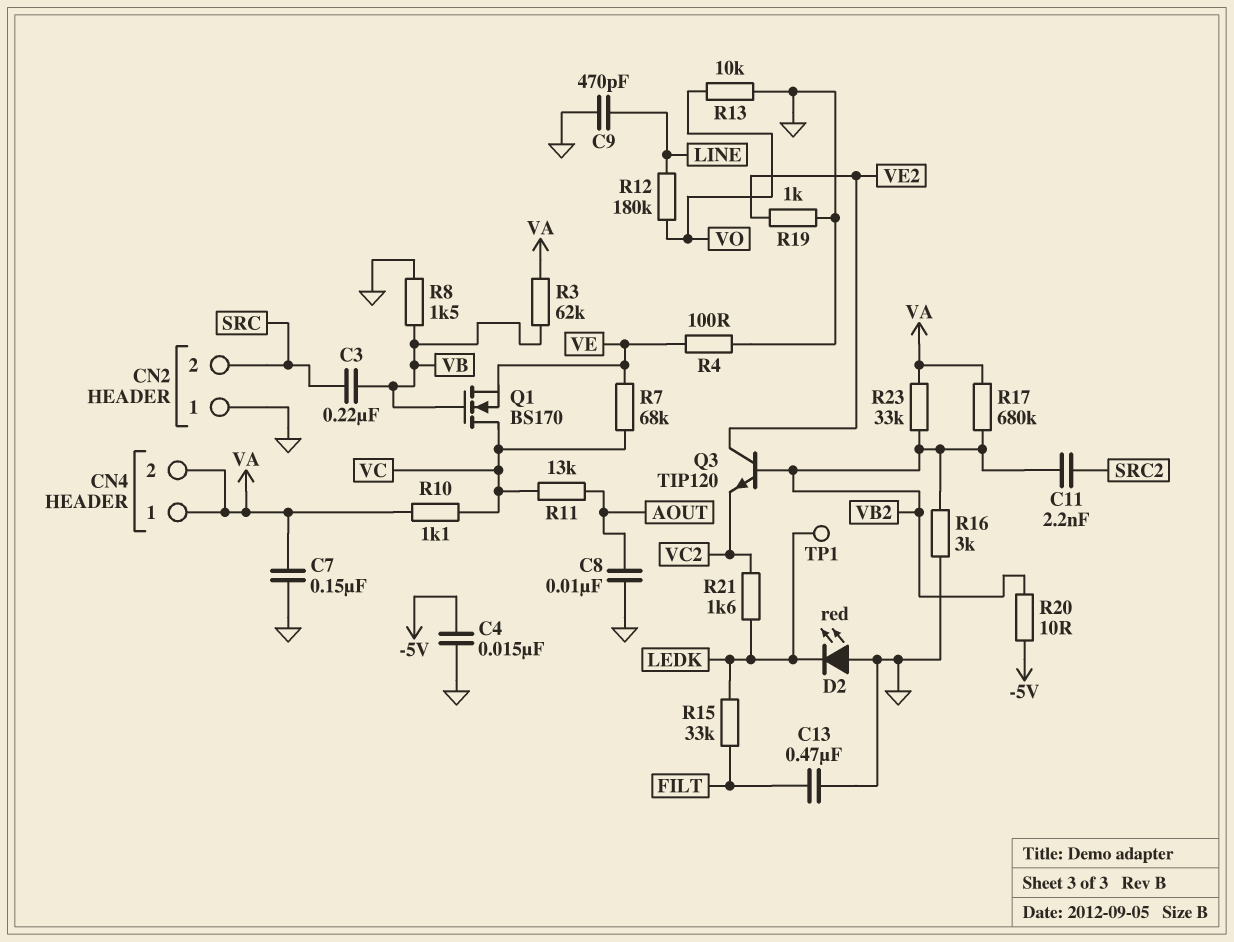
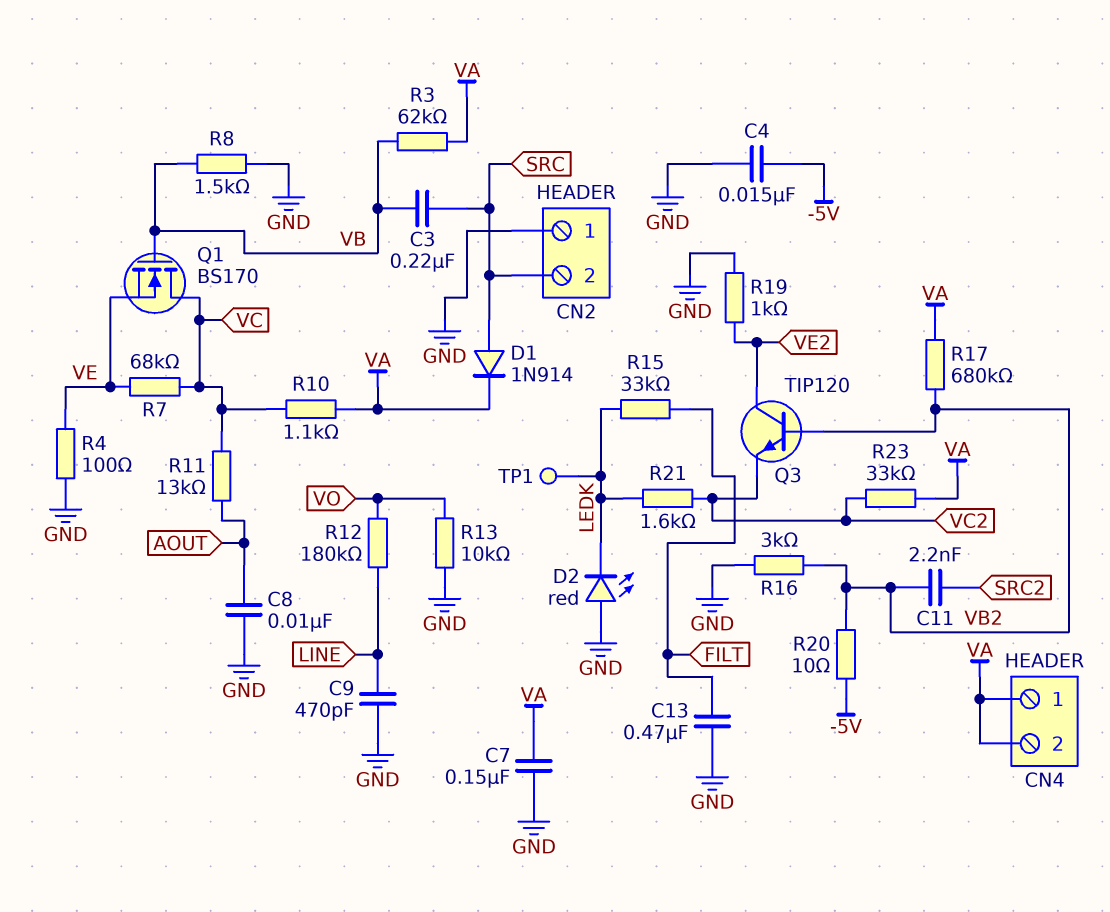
D1: none -> diode 1N914 (A SRC, K VA)
R23: 33k (VA, VB2) -> 33k (VA, VC2)

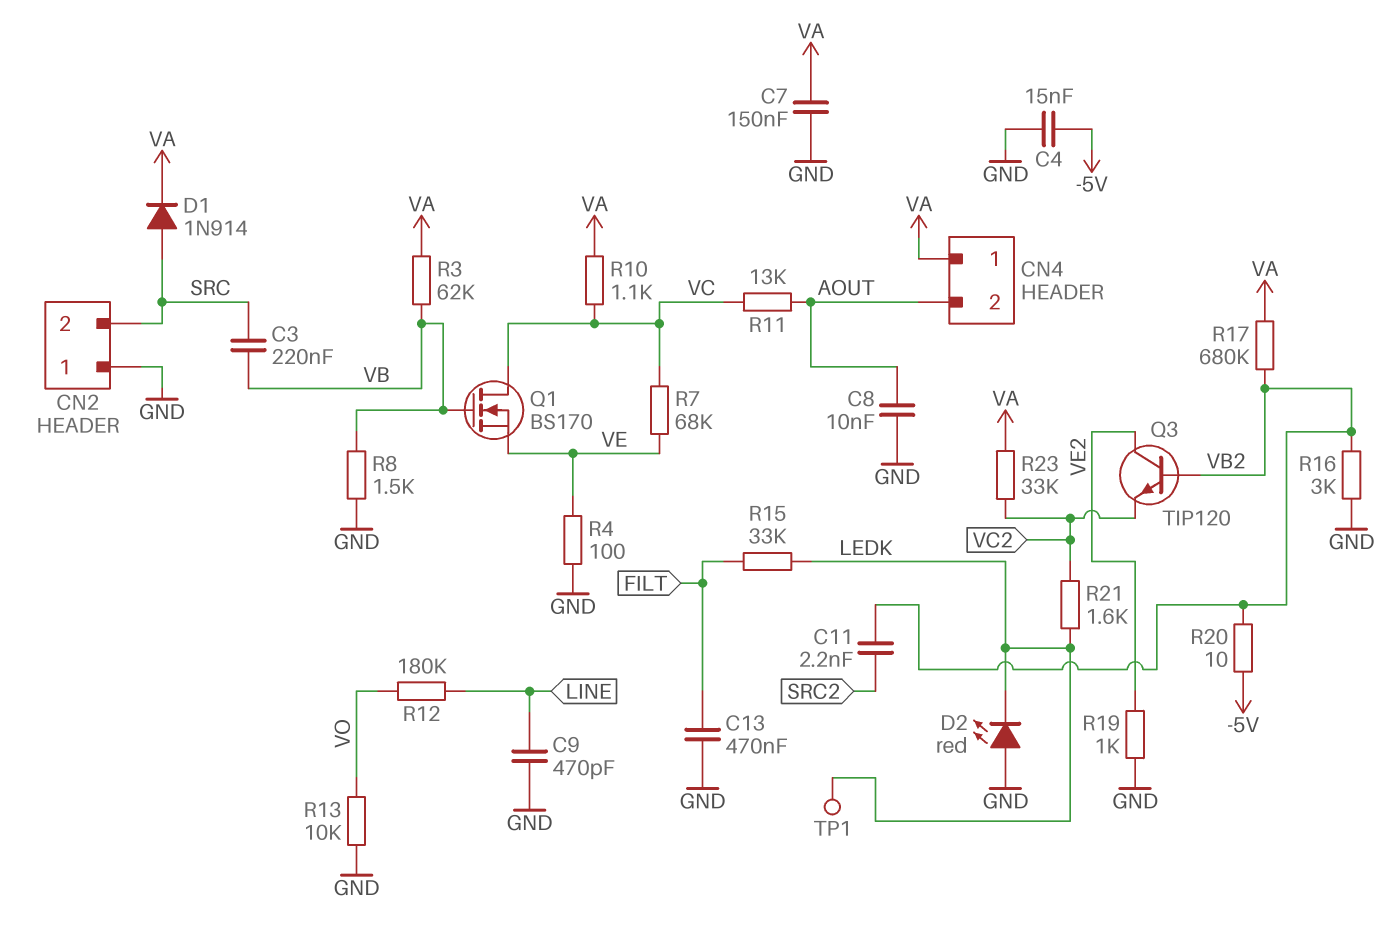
CN4 pin 2: VA -> AOUT

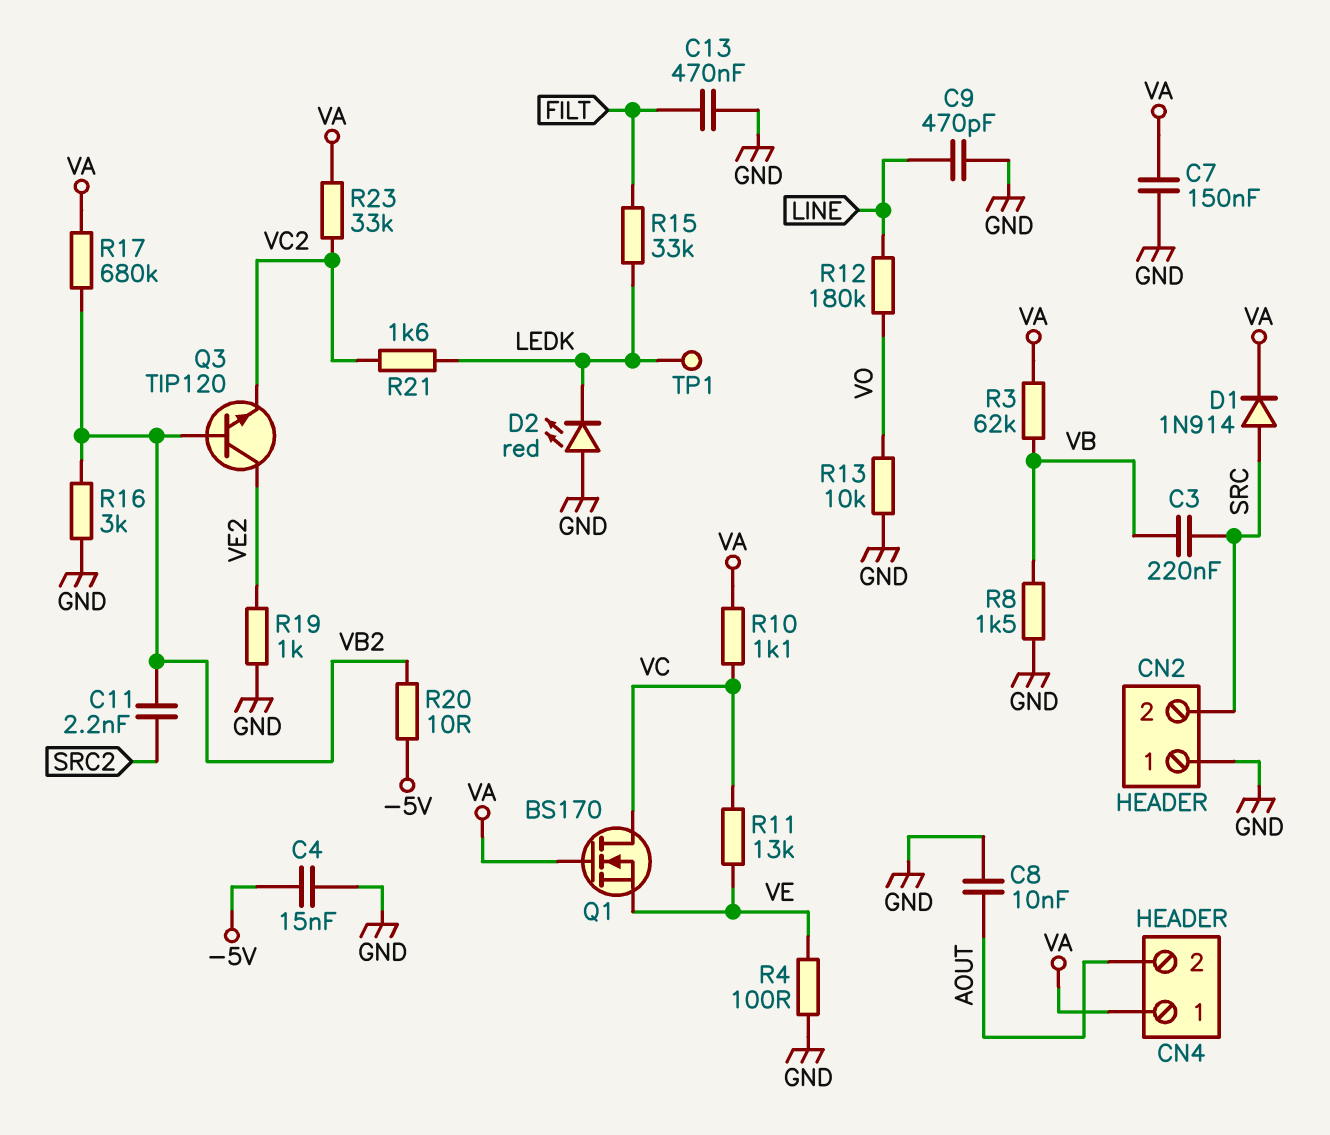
Q1: NMOS BS170 (G VB, D VC, S VE) -> NMOS BS170 (G VA, D VC, S VE)
R7: 68k (VC, VE) -> none
R11: 13k (AOUT, VC) -> 13k (VC, VE)

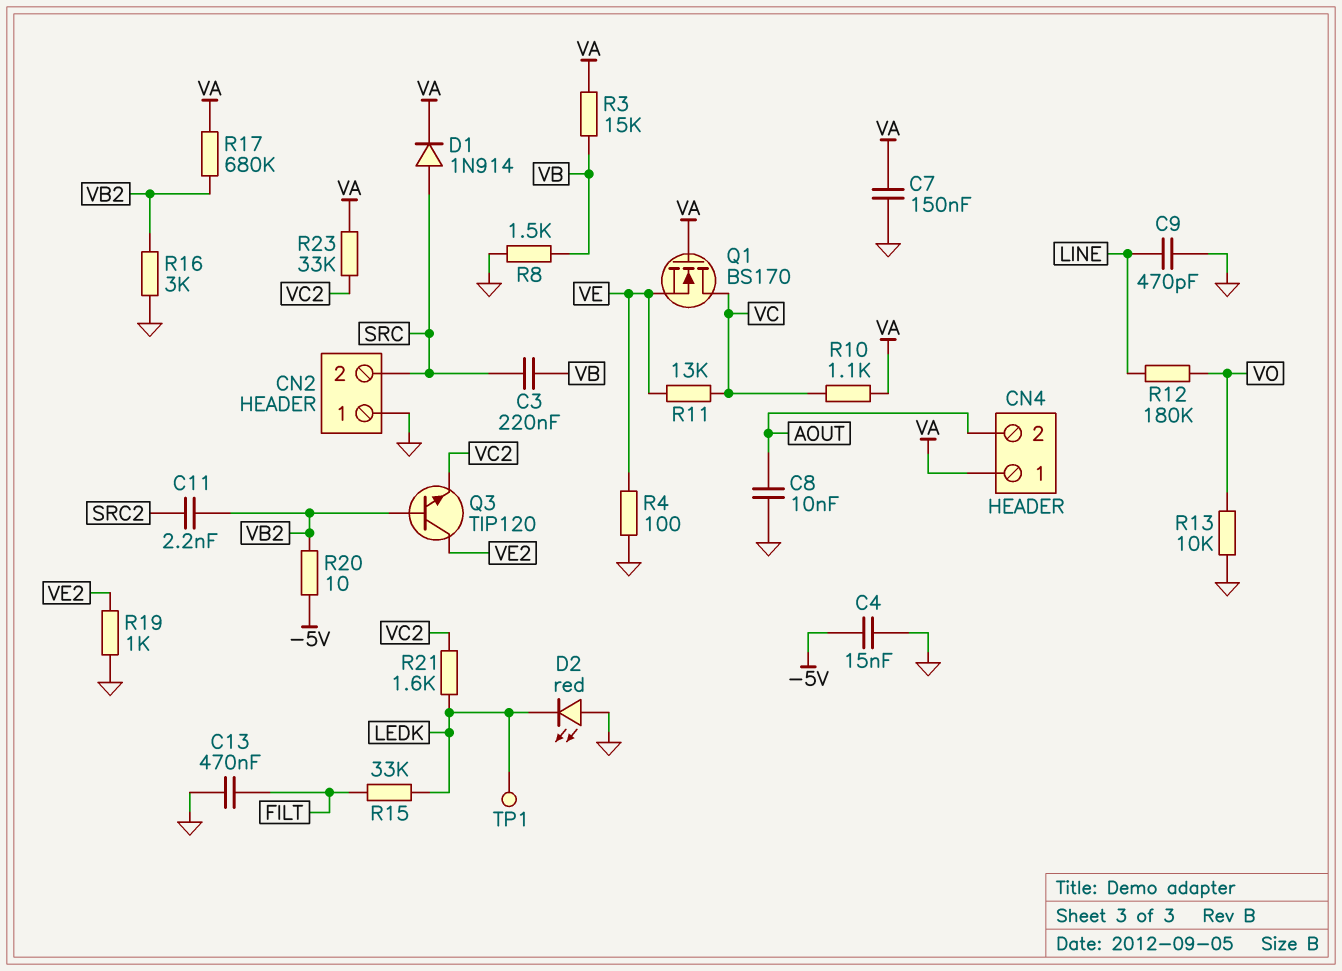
R3: 62k (VA, VB) -> 15k (VA, VB)

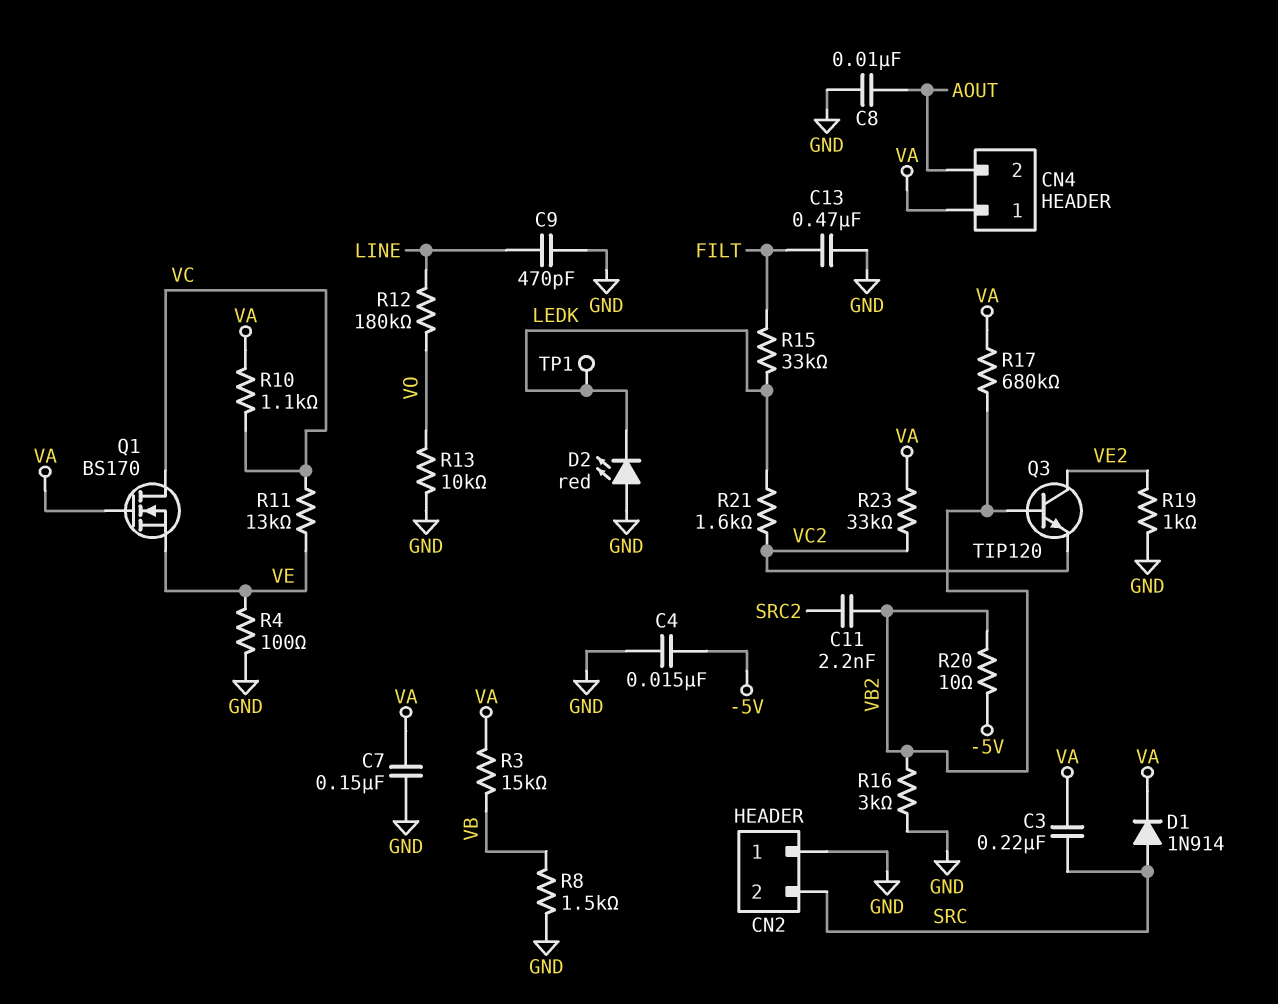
C3: 220nF (SRC, VB) -> 220nF (SRC, VA)

